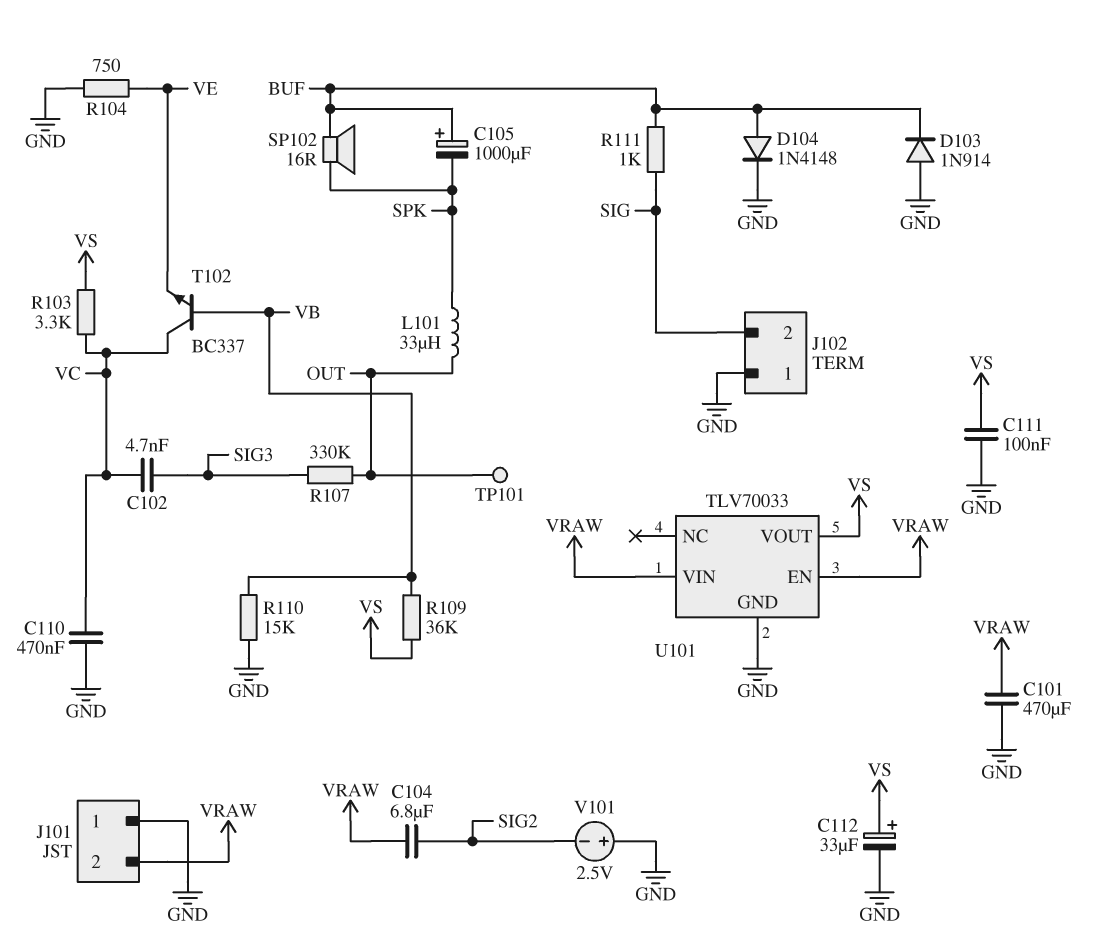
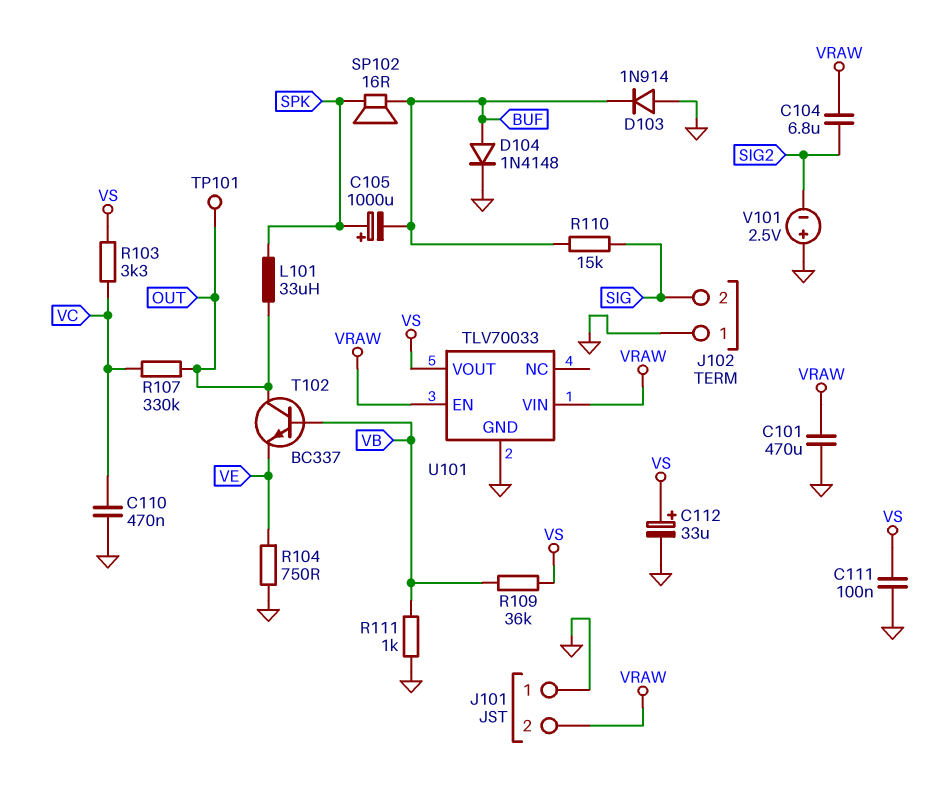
C102: 4.7nF (SIG3, VC) -> none
C105: 1000uF (plus BUF, minus SPK) -> 1000uF (plus SPK, minus BUF)
R107: 330k (OUT, SIG3) -> 330k (OUT, VC)
R110: 15k (GND, VB) -> 15k (BUF, SIG)
R111: 1k (BUF, SIG) -> 1k (GND, VB)
T102: NPN BC337 (B VB, C VC, E VE) -> NPN BC337 (B VB, C OUT, E VE)

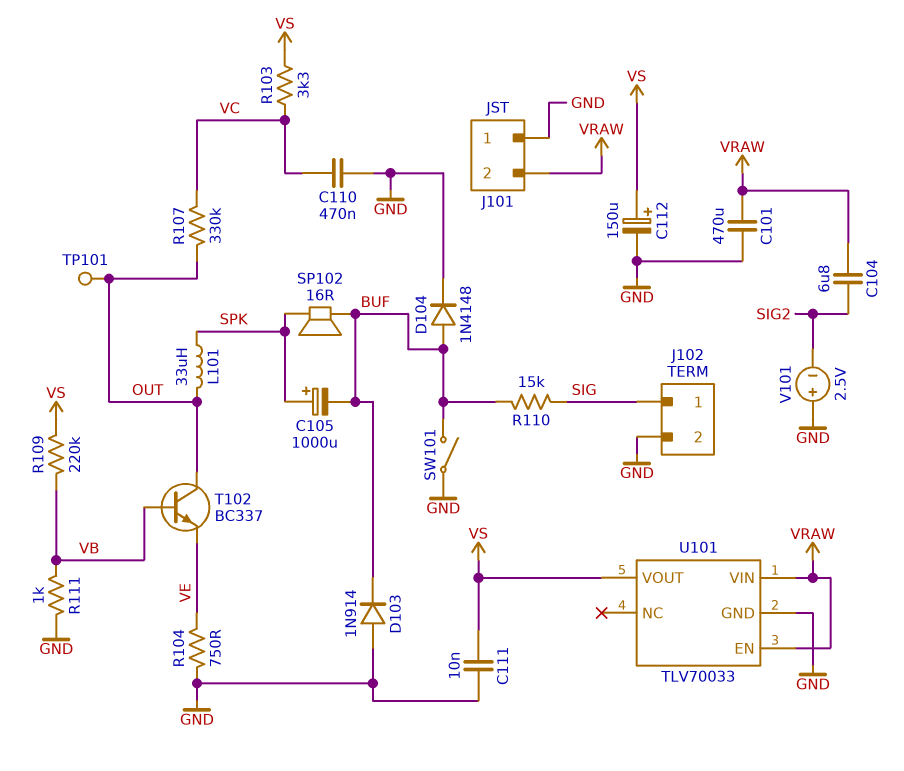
C111: 100nF (GND, VS) -> 10nF (GND, VS)
C112: 33uF (plus VS, minus GND) -> 150uF (plus VS, minus GND)
J102 pin 1: GND -> SIG
J102 pin 2: SIG -> GND
R109: 36k (VB, VS) -> 220k (VB, VS)
SW101: none -> switch (BUF, GND)

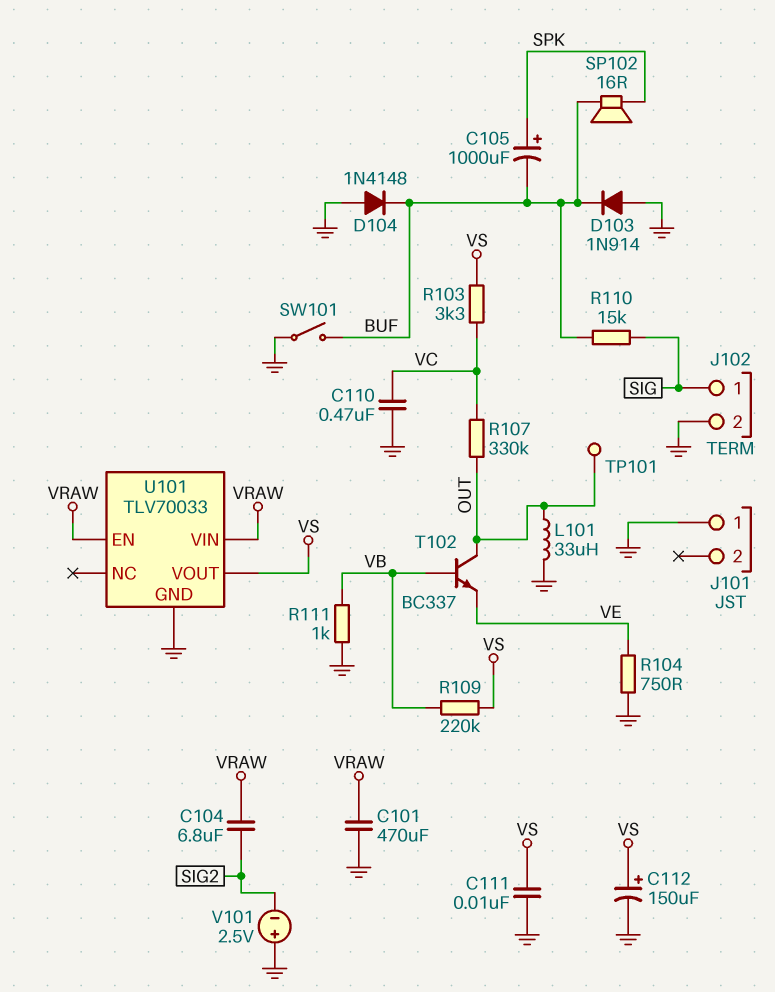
D104: diode 1N4148 (A BUF, K GND) -> diode 1N4148 (A GND, K BUF)
J101 pin 2: VRAW -> none
L101: 33uH (OUT, SPK) -> 33uH (GND, OUT)

